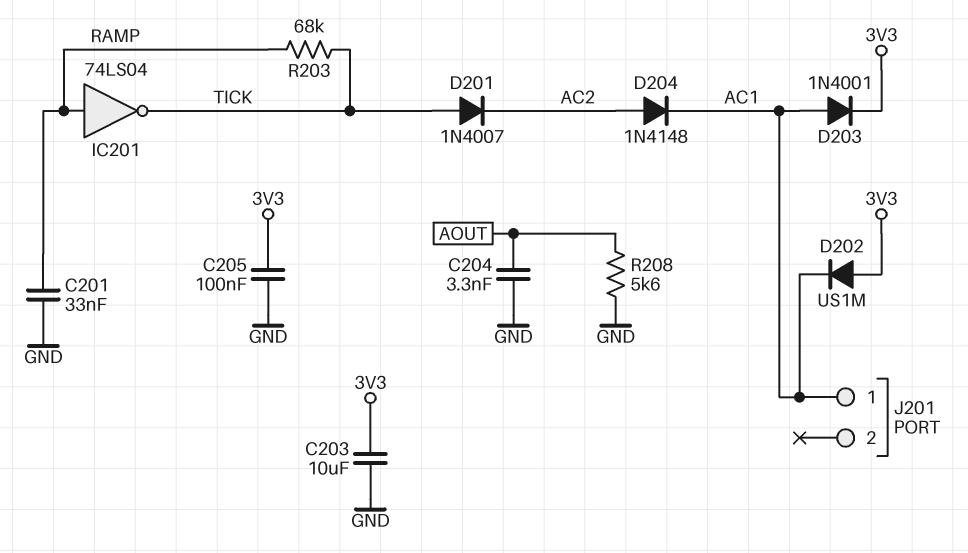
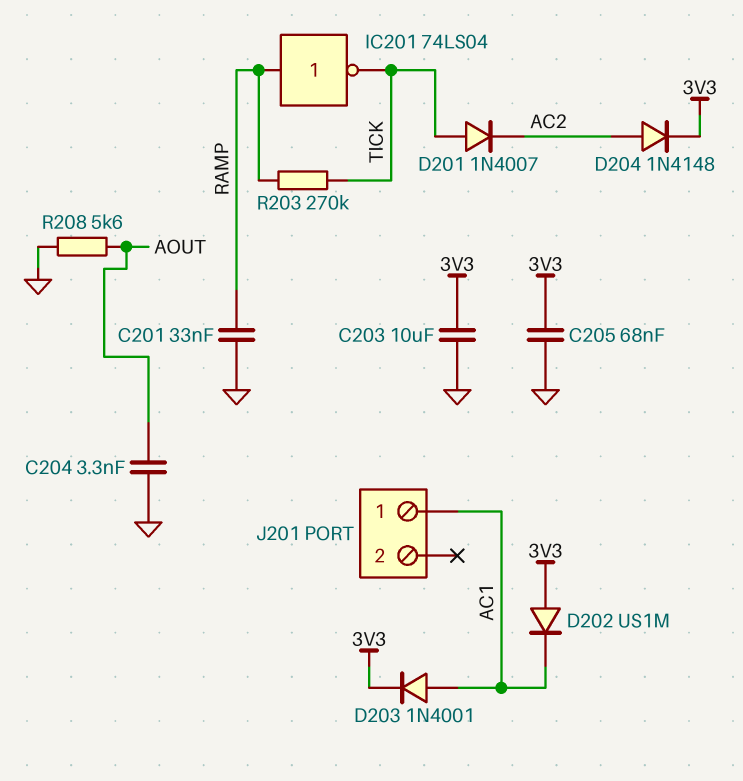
C205: 100nF (3V3, GND) -> 68nF (3V3, GND)
D204: diode 1N4148 (A AC2, K AC1) -> diode 1N4148 (A AC2, K 3V3)
R203: 68k (RAMP, TICK) -> 270k (RAMP, TICK)

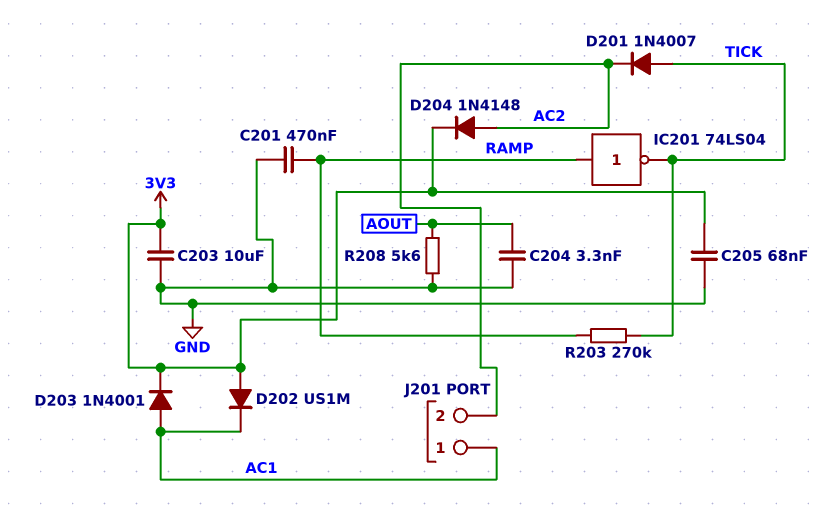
C201: 33nF (GND, RAMP) -> 470nF (GND, RAMP)
J201 pin 2: none -> AC2

